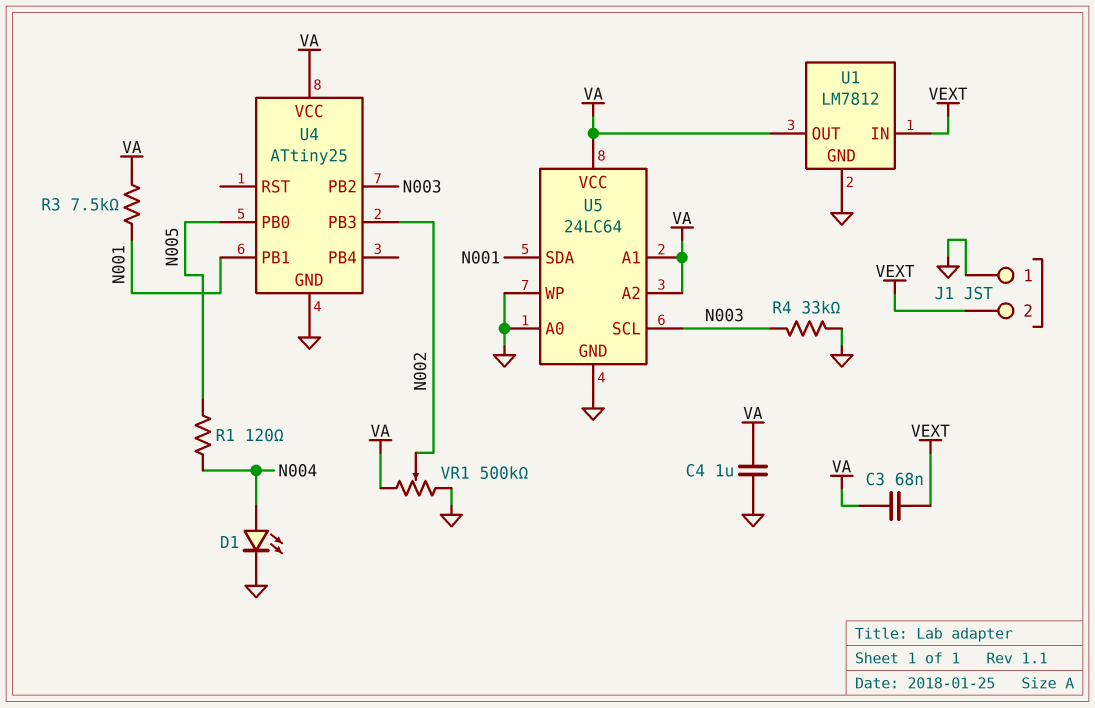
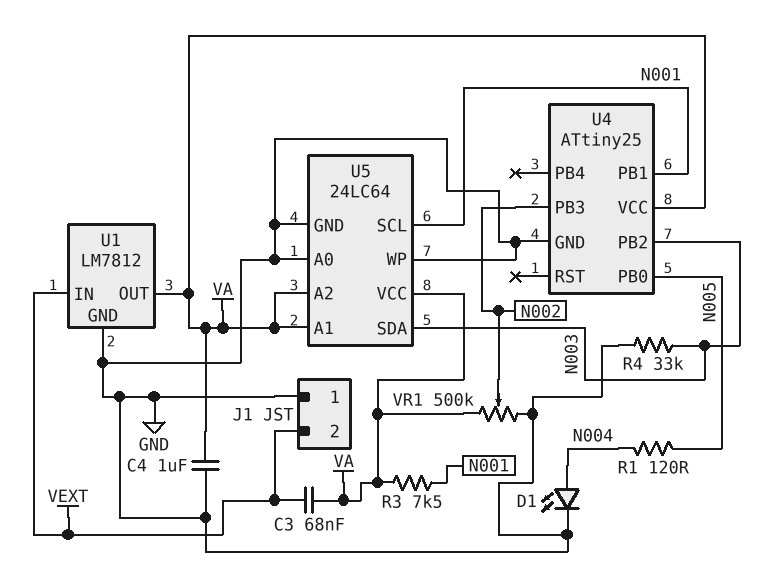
U5 pin SCL: N003 -> N001
U5 pin SDA: N001 -> N003

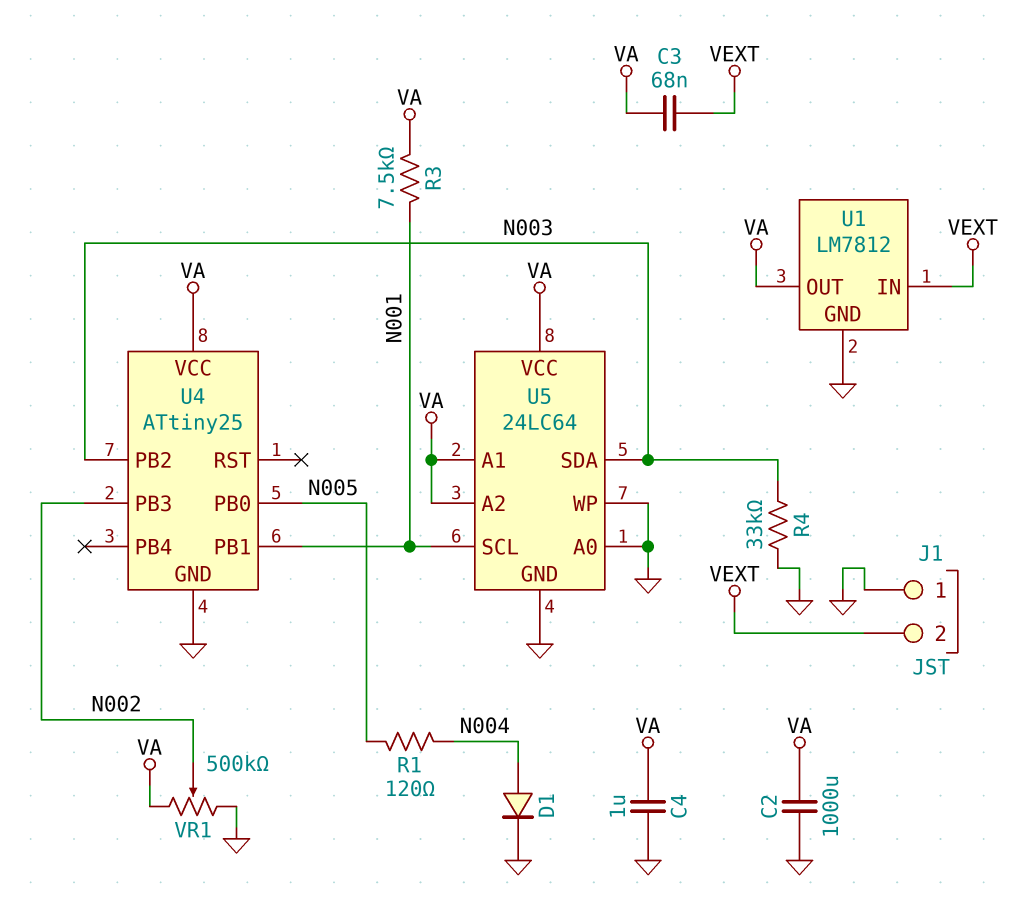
C2: none -> 1000uF (GND, VA)
D1: LED (A N004, K GND) -> diode (A N004, K GND)

